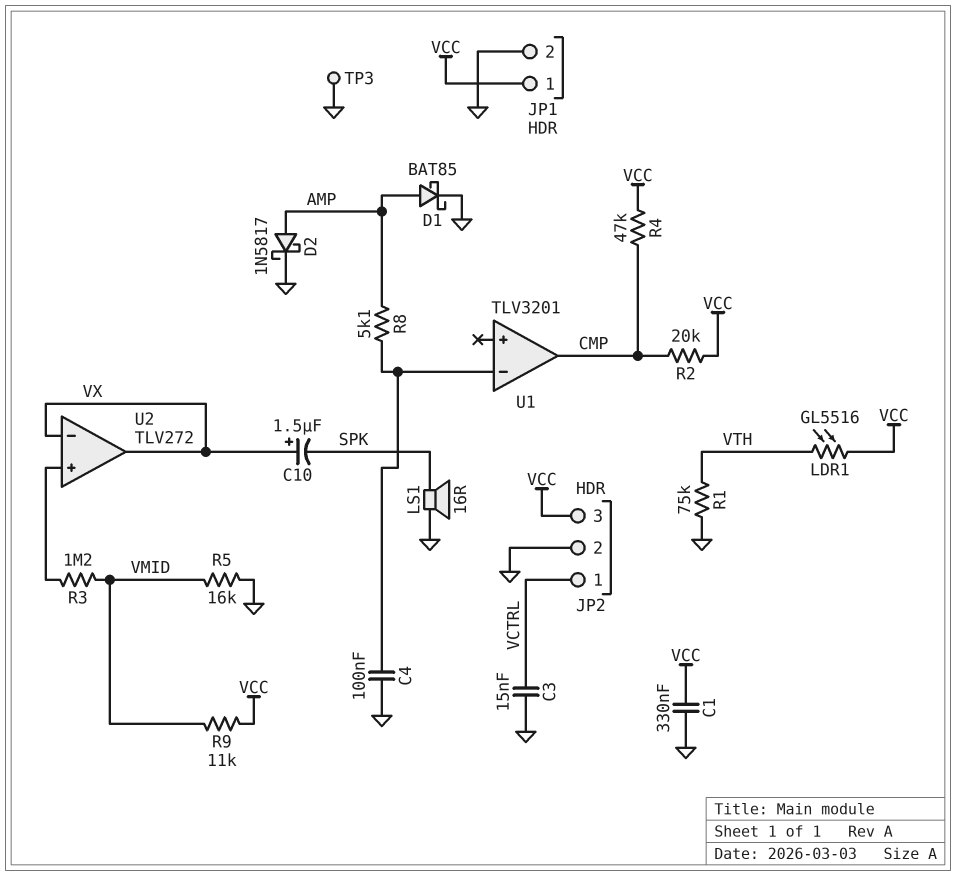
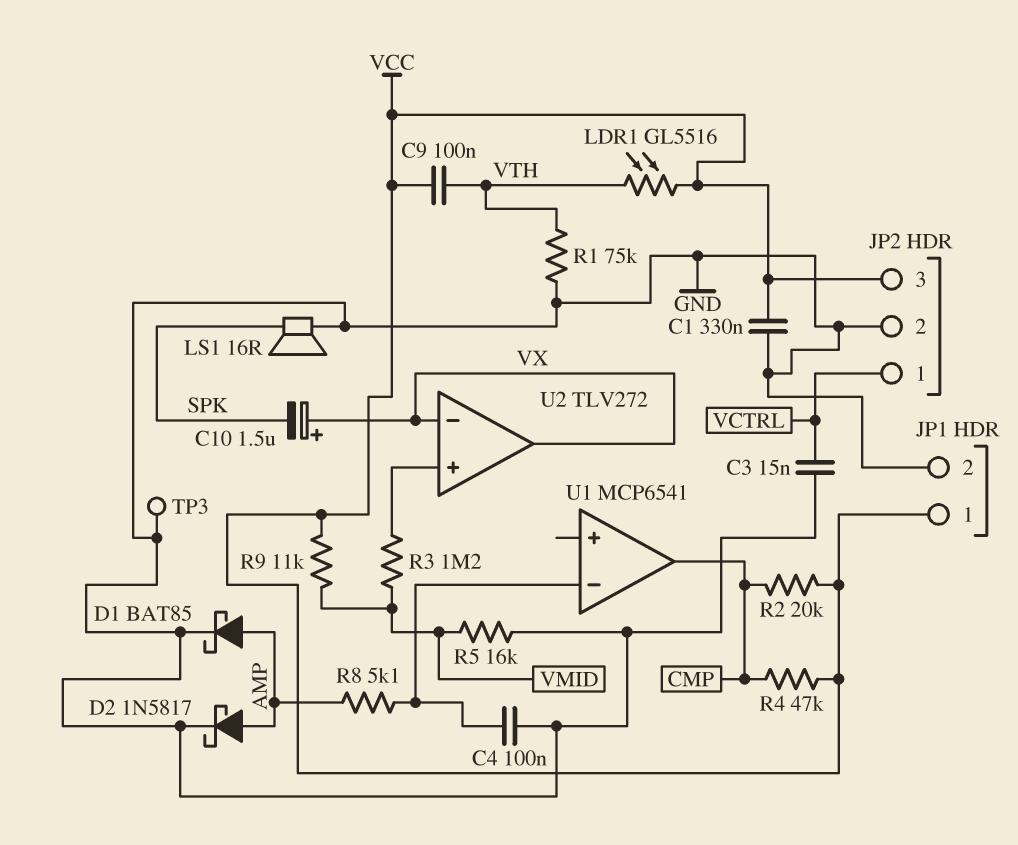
C9: none -> 100nF (VCC, VTH)
U1: TLV3201 -> MCP6541

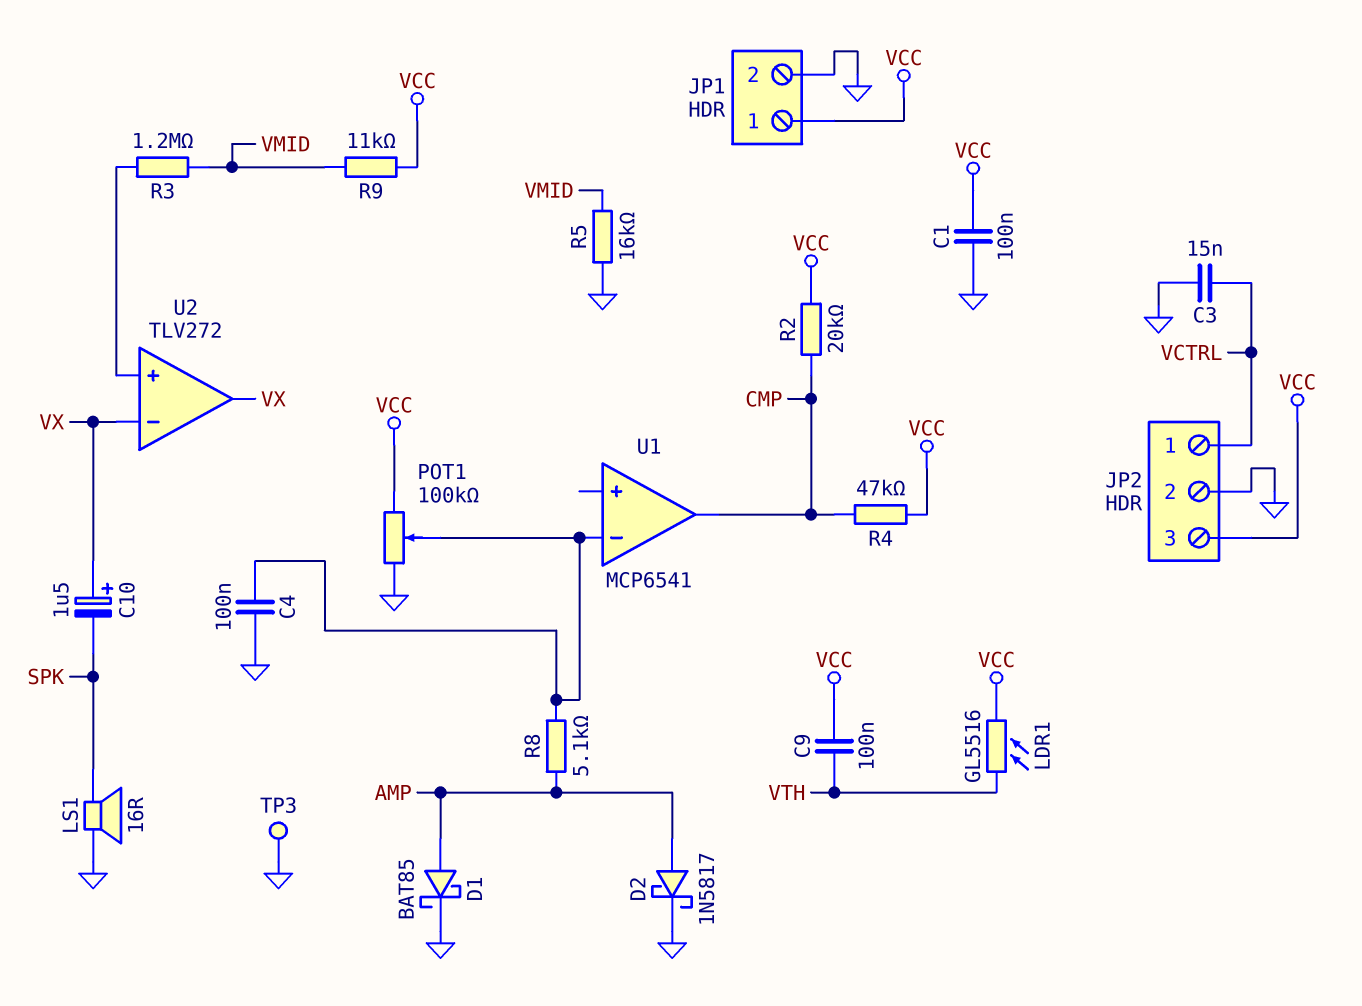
C1: 330nF (GND, VCC) -> 100nF (GND, VCC)
POT1: none -> 100k (GND, VCC, wiper U1/in-)
R1: 75k (GND, VTH) -> none

